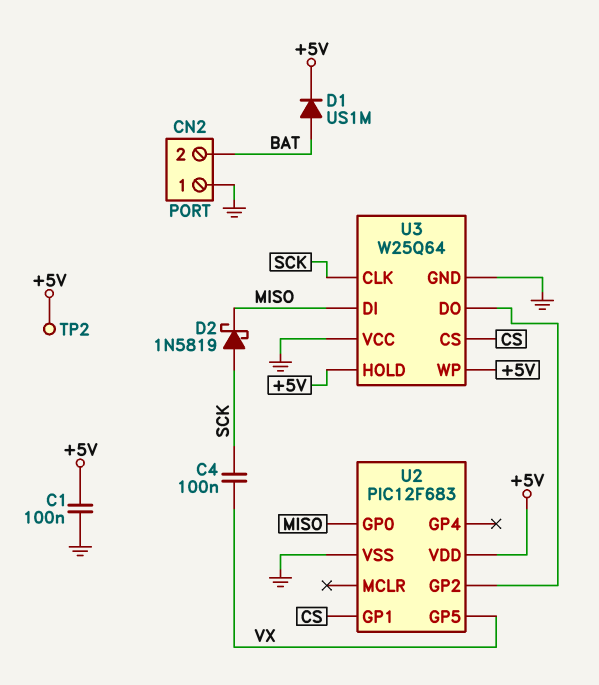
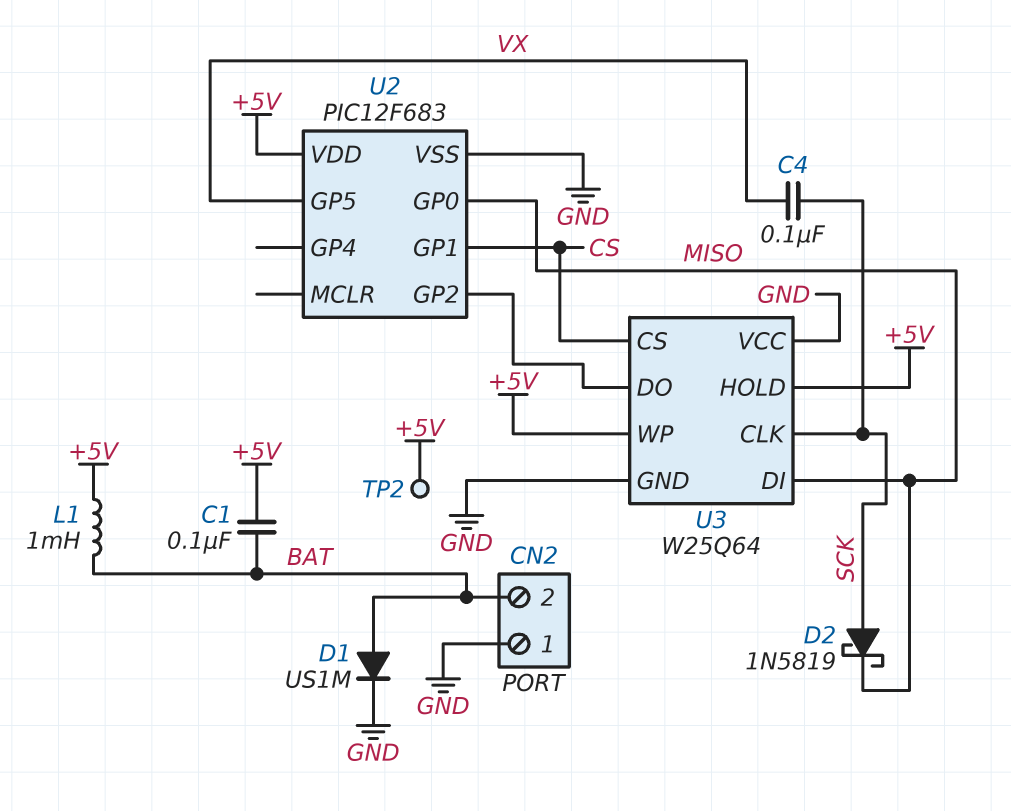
C1: 100nF (+5V, GND) -> 100nF (+5V, BAT)
D1: diode US1M (A BAT, K +5V) -> diode US1M (A BAT, K GND)
L1: none -> 1mH (+5V, BAT)

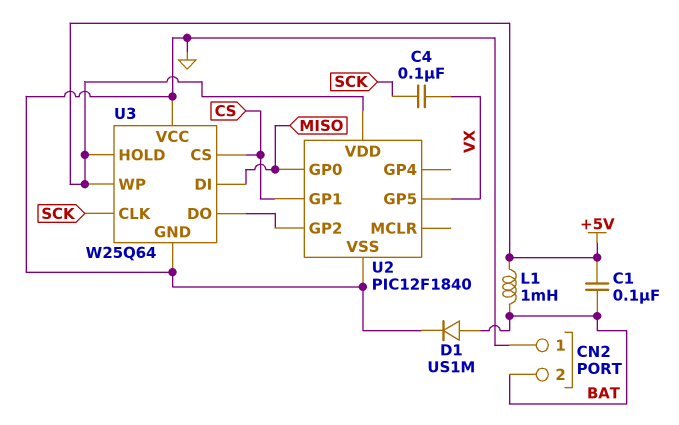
D2: schottky 1N5819 (A SCK, K MISO) -> none
TP2: test point (+5V) -> none
U2: PIC12F683 -> PIC12F1840

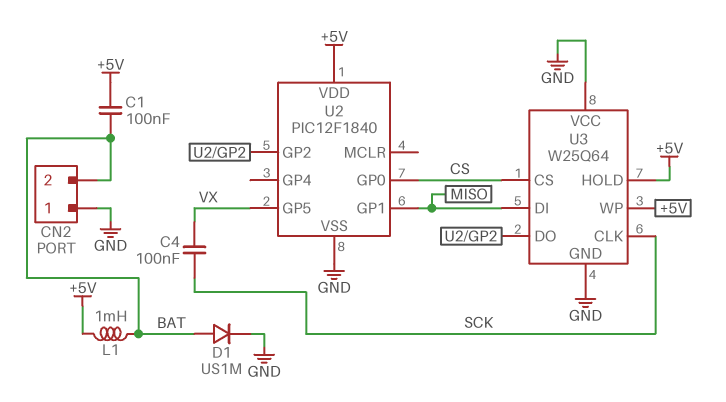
U2 pin GP0: MISO -> CS
U2 pin GP1: CS -> MISO

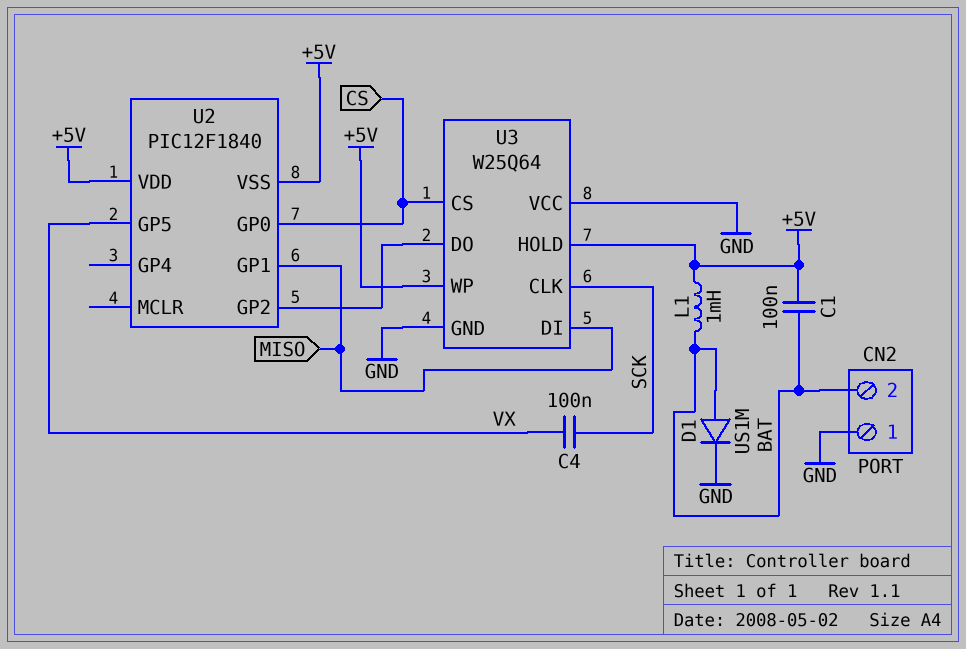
U2 pin VSS: GND -> +5V

